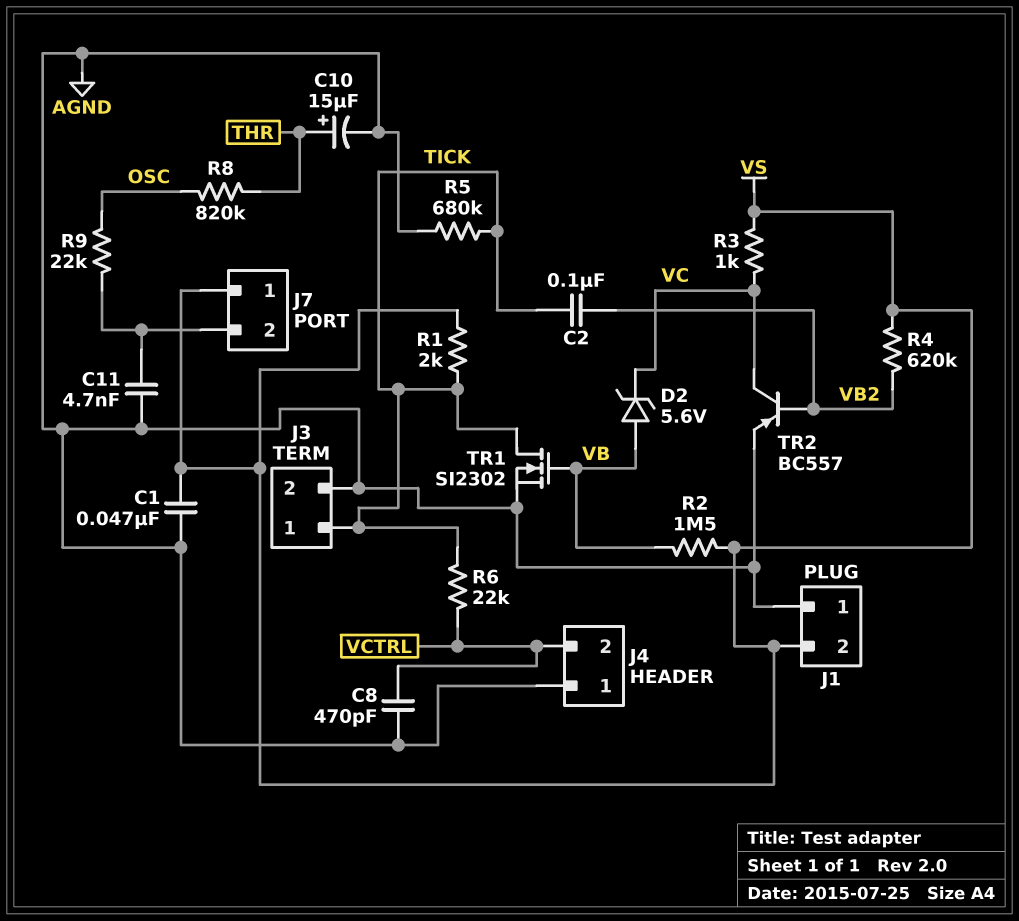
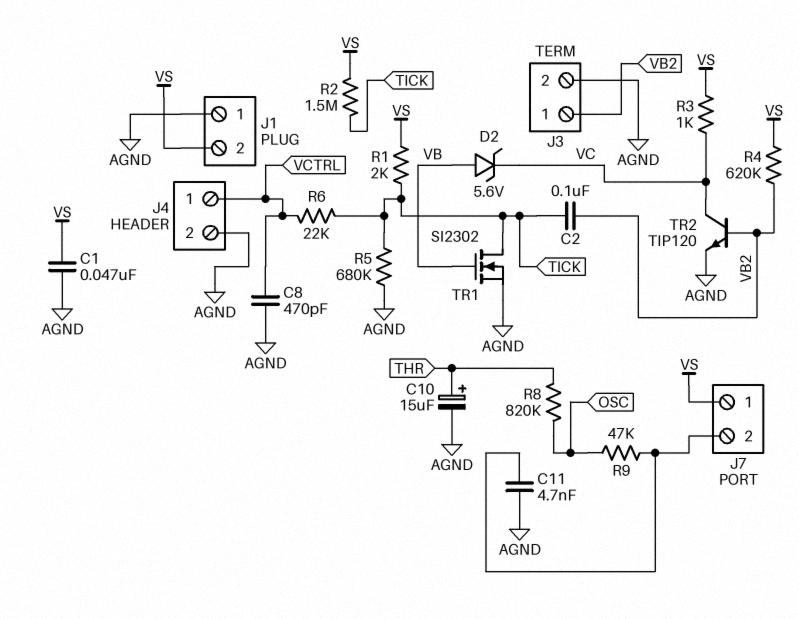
J3 pin 1: TICK -> VB2
J4 pin 1: AGND -> VCTRL
J4 pin 2: VCTRL -> AGND
R2: 1.5M (VB, VS) -> 1.5M (TICK, VS)
R9: 22k (J7/2, OSC) -> 47k (J7/2, OSC)
TR2: PNP BC557 (B VB2, C VC, E AGND) -> NPN TIP120 (B VB2, C VC, E AGND)

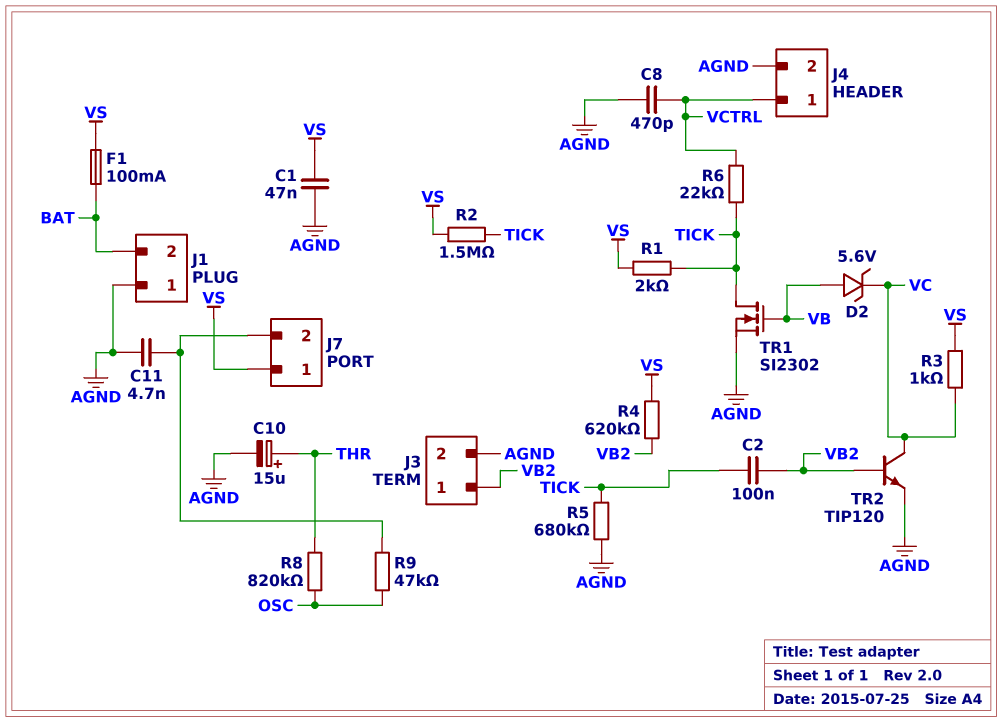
F1: none -> 100mA (BAT, VS)
J1 pin 2: VS -> BAT

